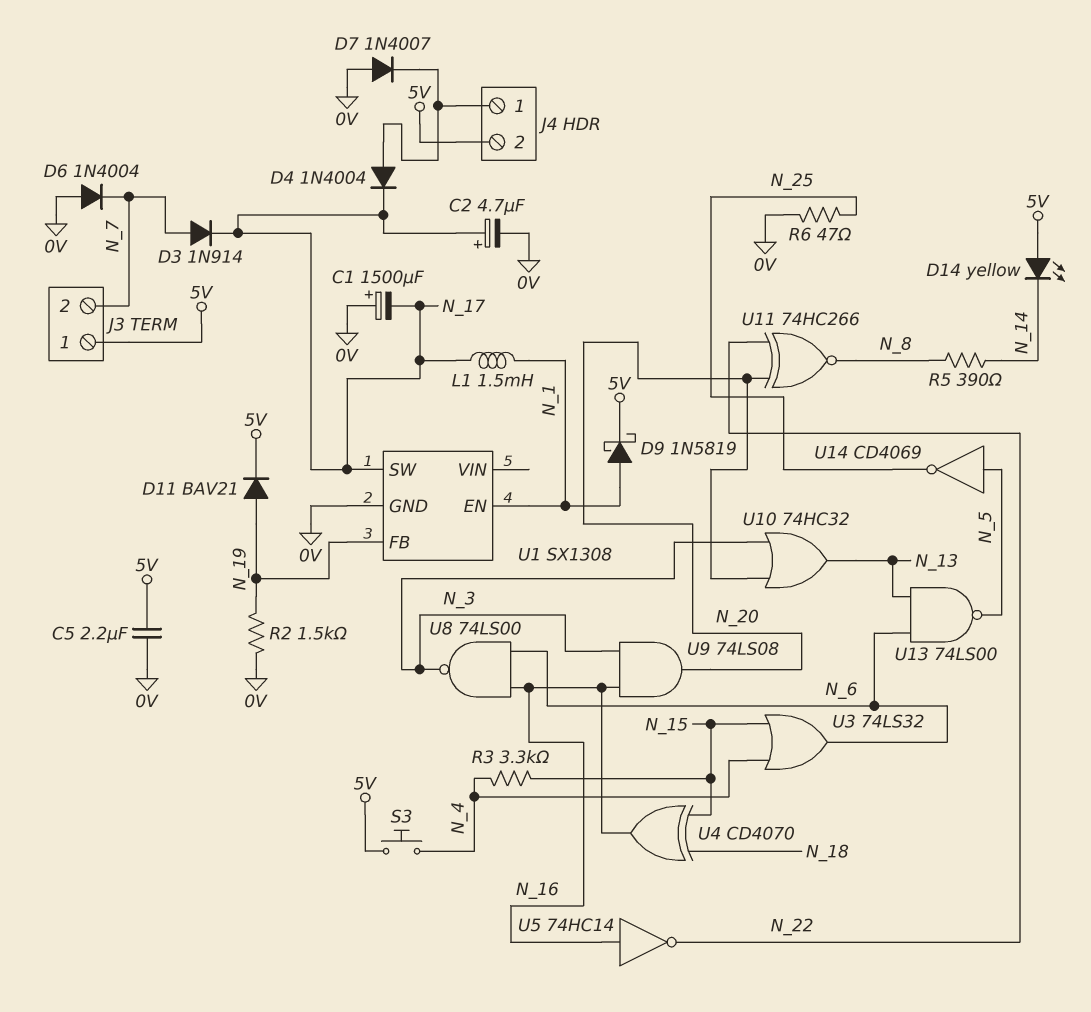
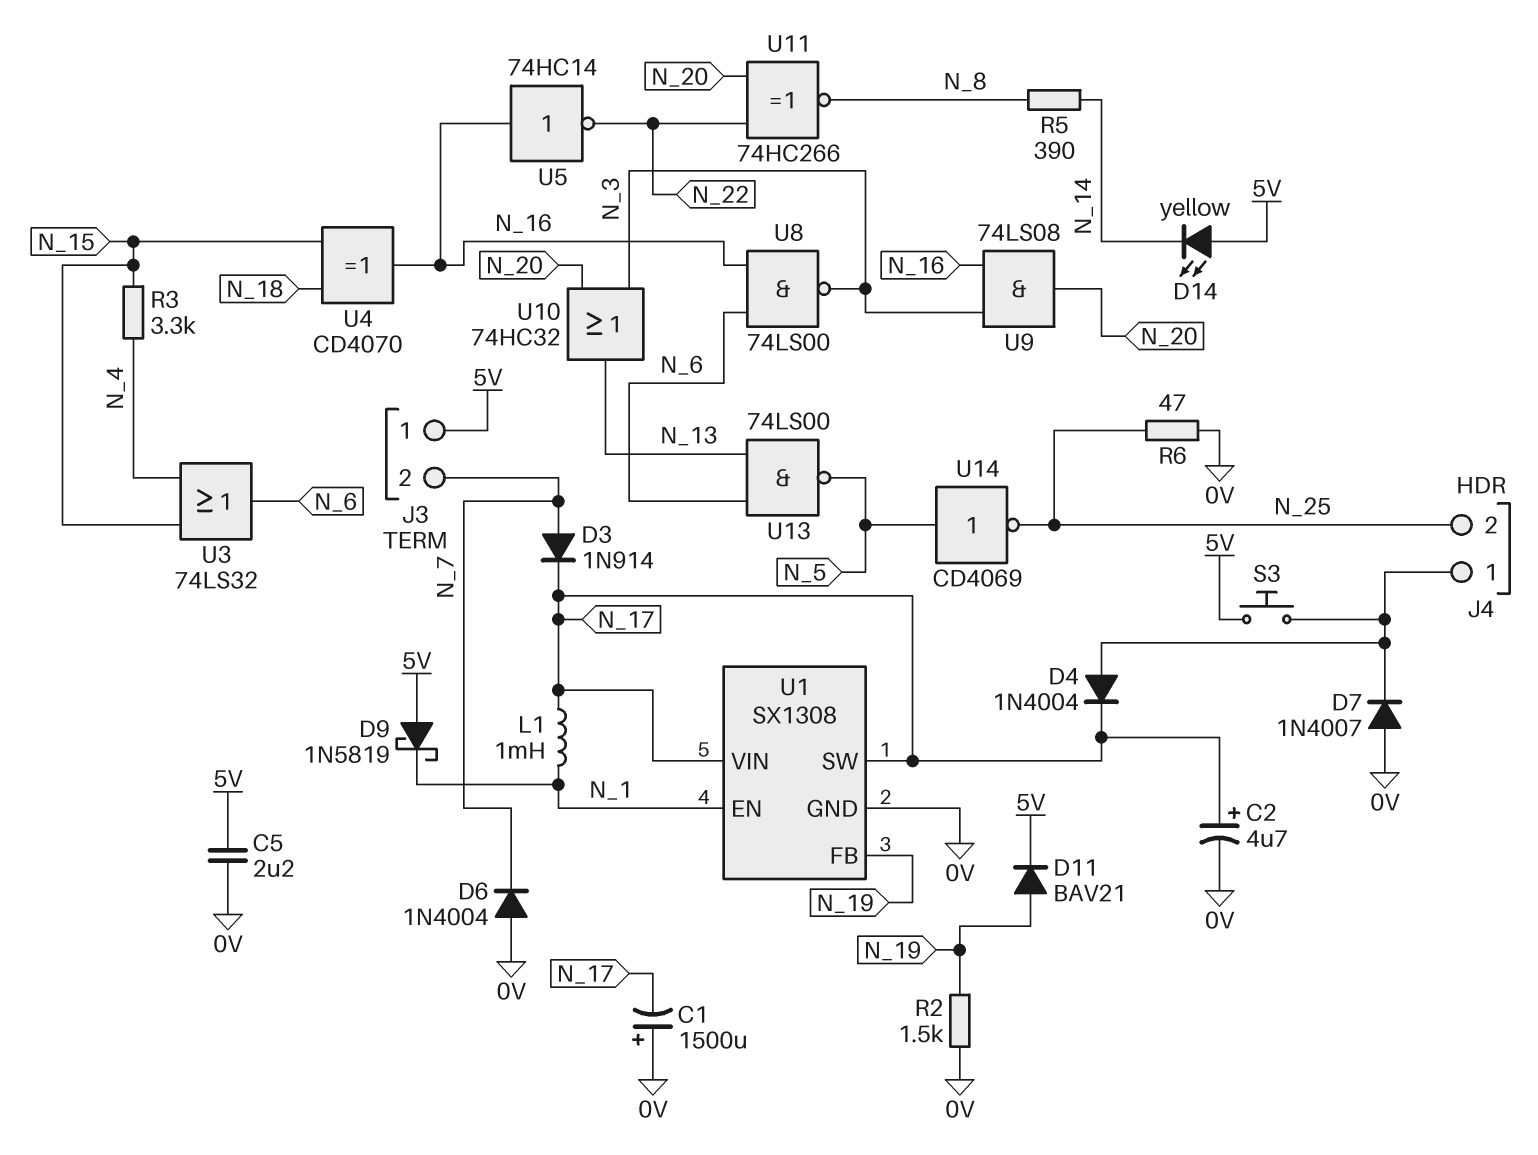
D9: schottky 1N5819 (A N_1, K 5V) -> schottky 1N5819 (A 5V, K N_1)
J4 pin 2: 5V -> N_25
L1: 1.5mH (N_1, N_17) -> 1mH (N_1, N_17)
S3: button (5V, N_4) -> button (5V, J4/1)
U1 pin VIN: none -> N_17

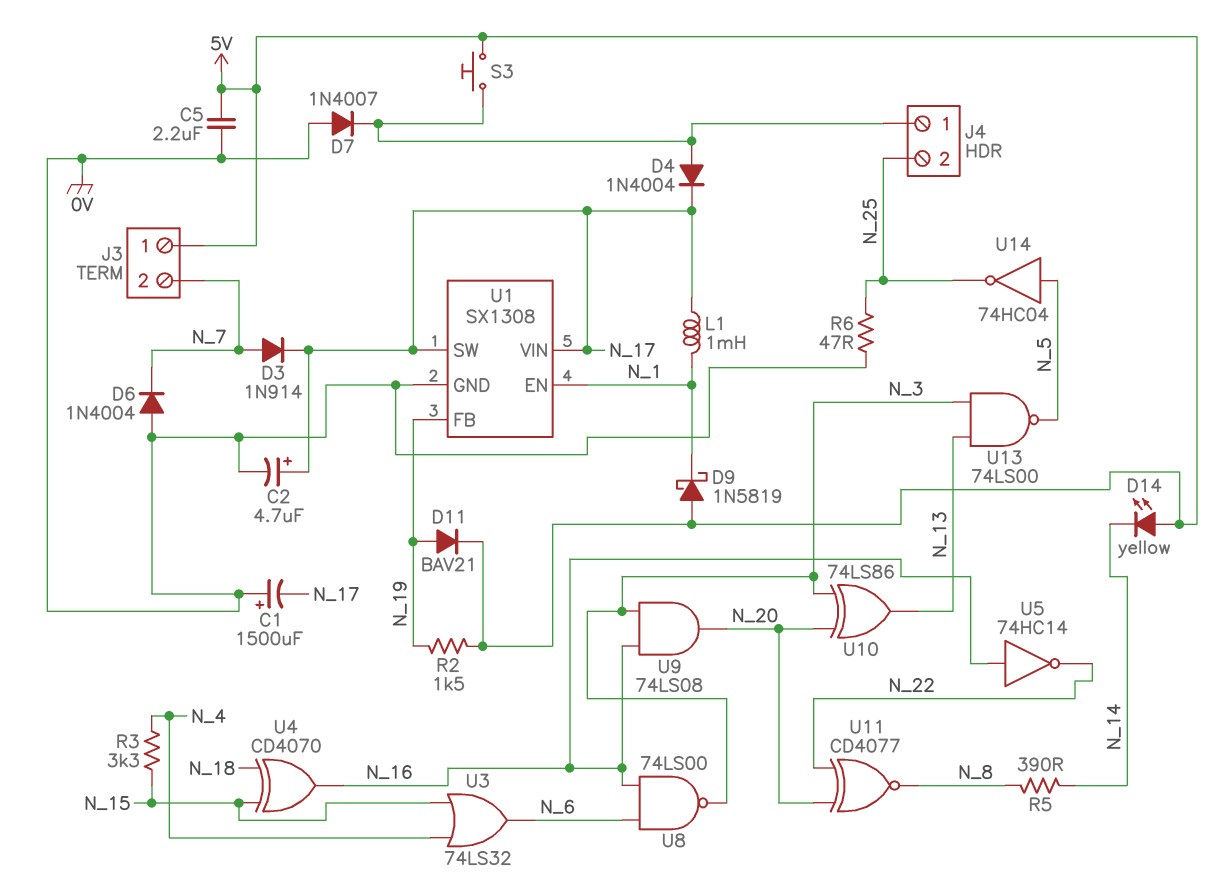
R2: 1.5k (0V, N_19) -> 1.5k (5V, N_19)
U10: OR 74HC32 (in N_3, in N_20, out N_13) -> XOR 74LS86 (in N_3, in N_20, out N_13)
U11: XNOR 74HC266 (in N_20, in N_22, out N_8) -> XNOR CD4077 (in N_20, in N_22, out N_8)
U13: NAND 74LS00 (in N_6, in N_13, out N_5) -> NAND 74LS00 (in N_3, in N_13, out N_5)
U14: NOT CD4069 (in N_5, out N_25) -> NOT 74HC04 (in N_5, out N_25)

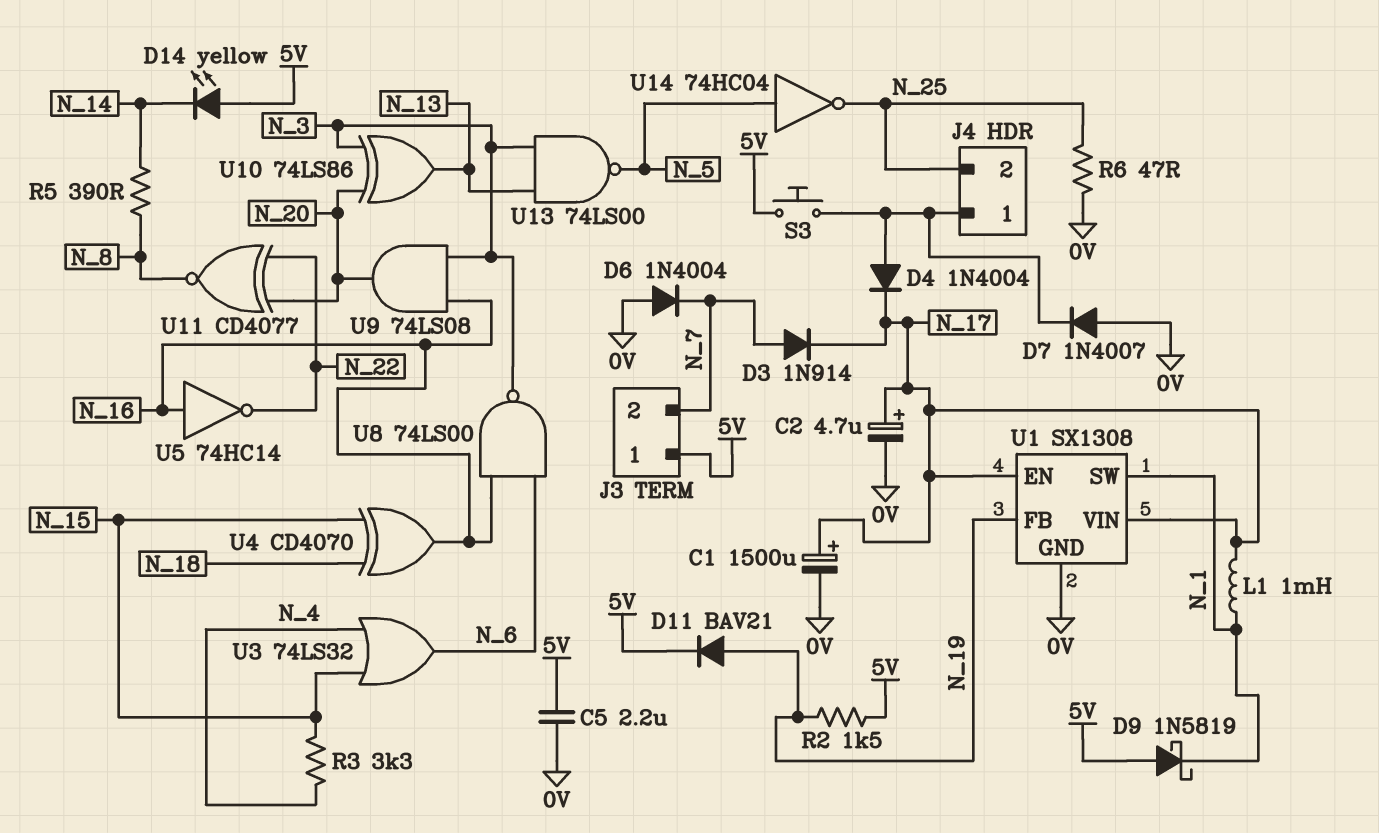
C1: 1500uF (plus 0V, minus N_17) -> 1500uF (plus N_17, minus 0V)
U1 pin EN: N_1 -> N_17
U1 pin SW: N_17 -> N_1

